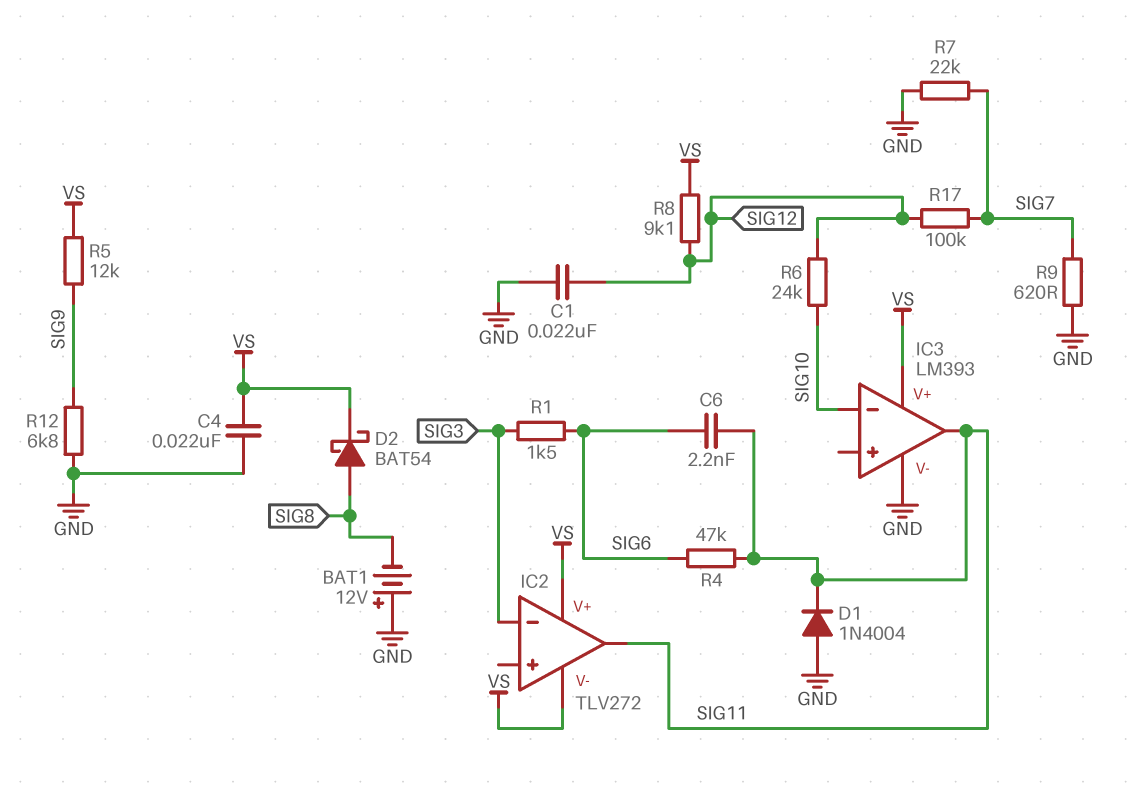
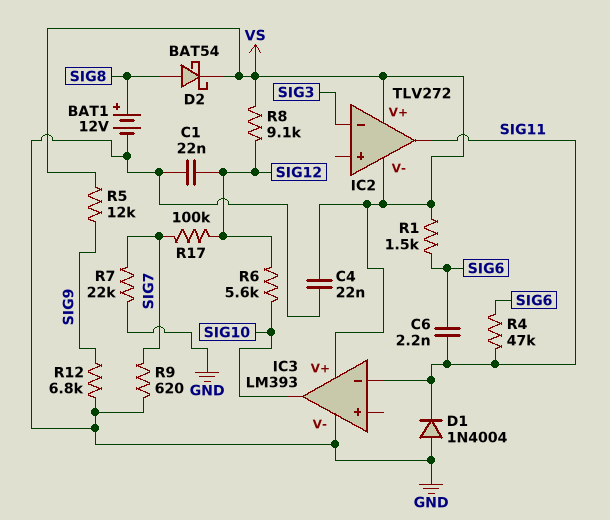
BAT1: 12V (plus GND, minus SIG8) -> 12V (plus SIG8, minus GND)
IC3 pin in-: SIG10 -> SIG11
IC3 pin out: SIG11 -> SIG10
R1: 1.5k (SIG3, SIG6) -> 1.5k (SIG6, VS)
R6: 24k (SIG10, SIG12) -> 5.6k (SIG10, SIG12)

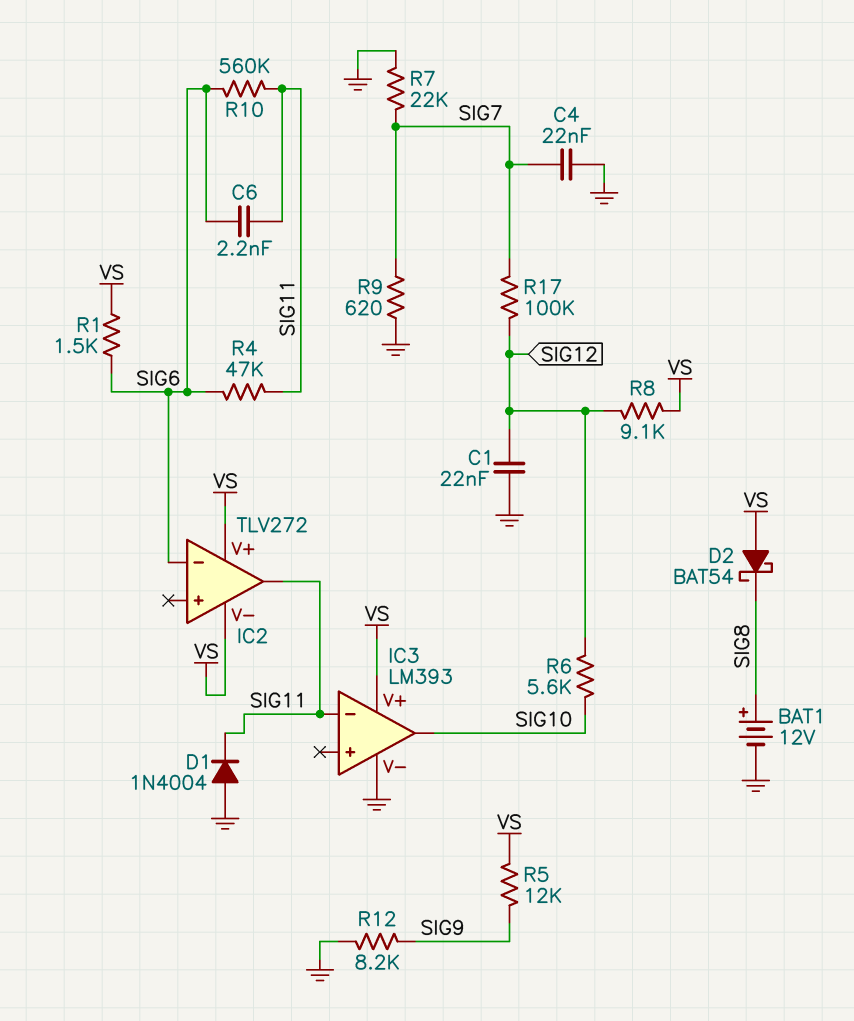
C4: 22nF (GND, VS) -> 22nF (GND, SIG7)
D2: schottky BAT54 (A SIG8, K VS) -> schottky BAT54 (A VS, K SIG8)
IC2 pin in-: SIG3 -> SIG6
R10: none -> 560k (SIG6, SIG11)
R12: 6.8k (GND, SIG9) -> 8.2k (GND, SIG9)

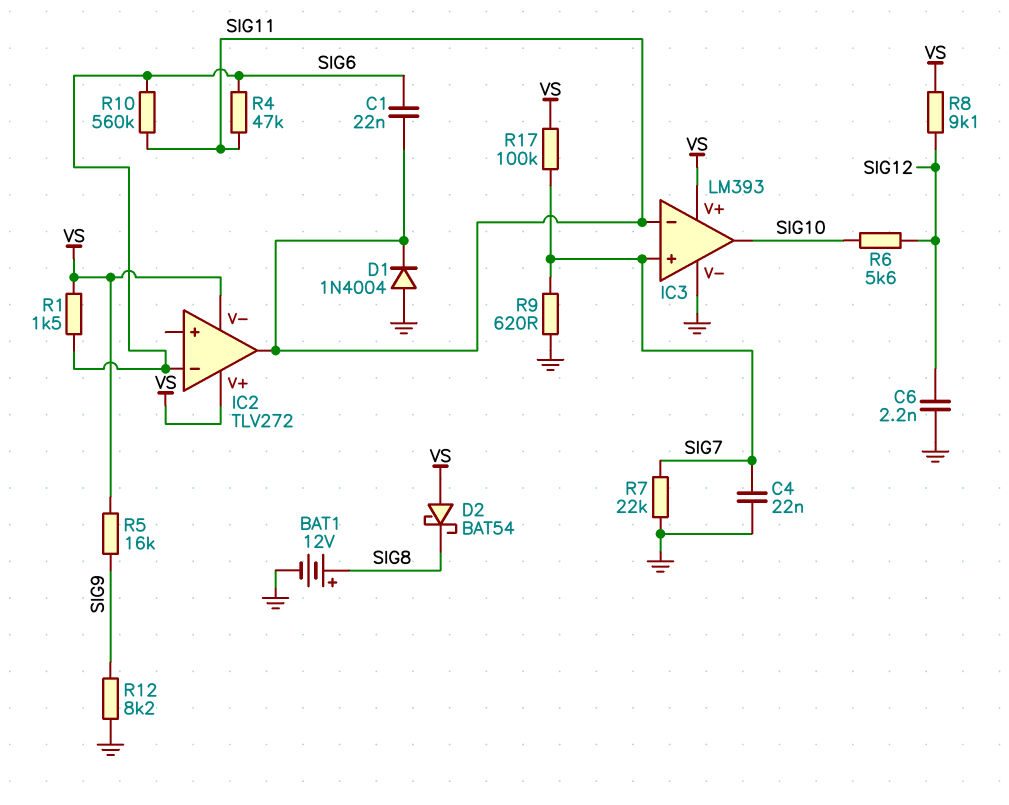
C1: 22nF (GND, SIG12) -> 22nF (SIG6, SIG11)
C6: 2.2nF (SIG6, SIG11) -> 2.2nF (GND, SIG12)
IC3 pin in+: none -> SIG7
R5: 12k (SIG9, VS) -> 16k (SIG9, VS)
R17: 100k (SIG7, SIG12) -> 100k (SIG7, VS)

